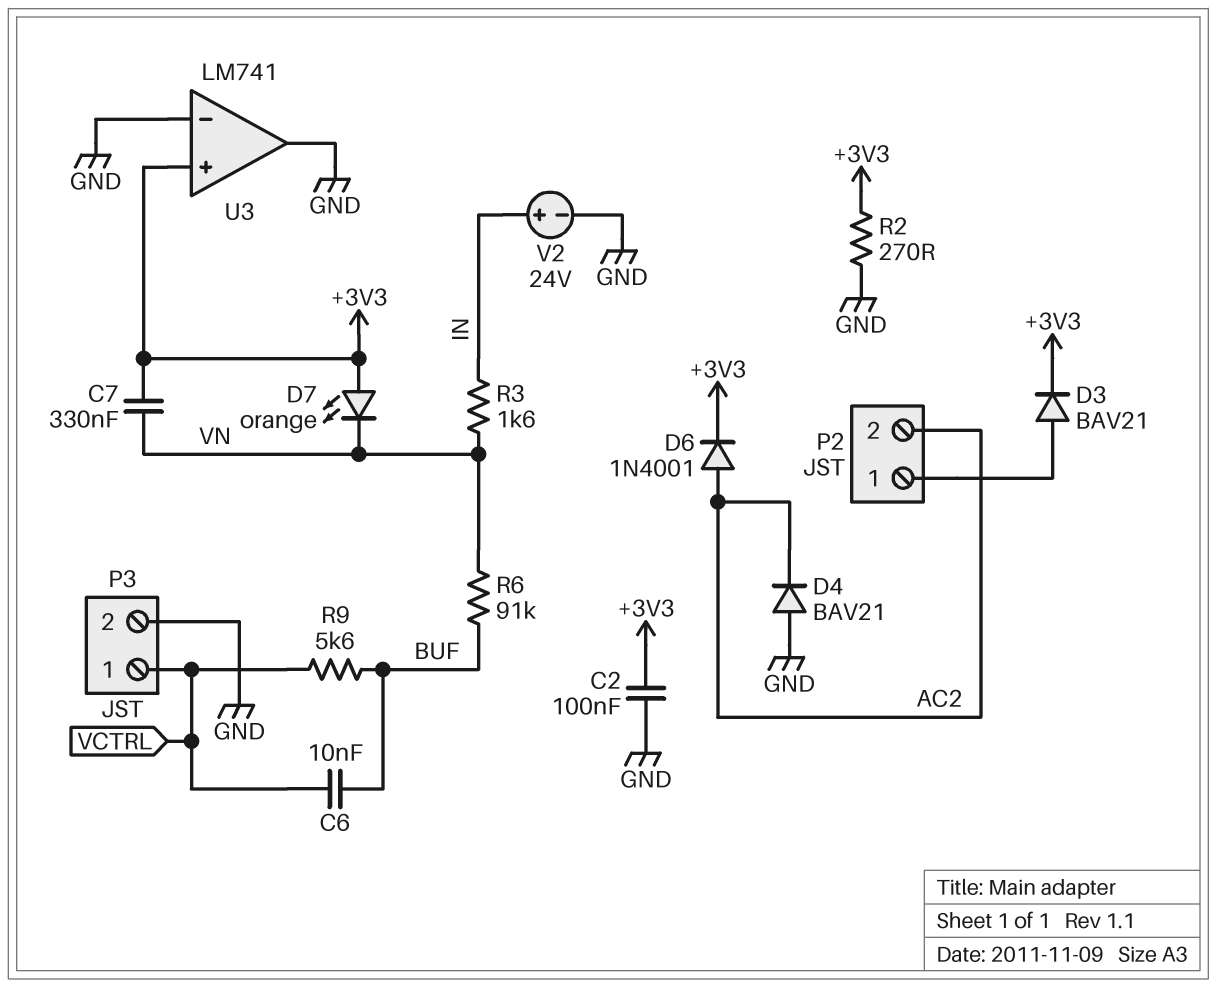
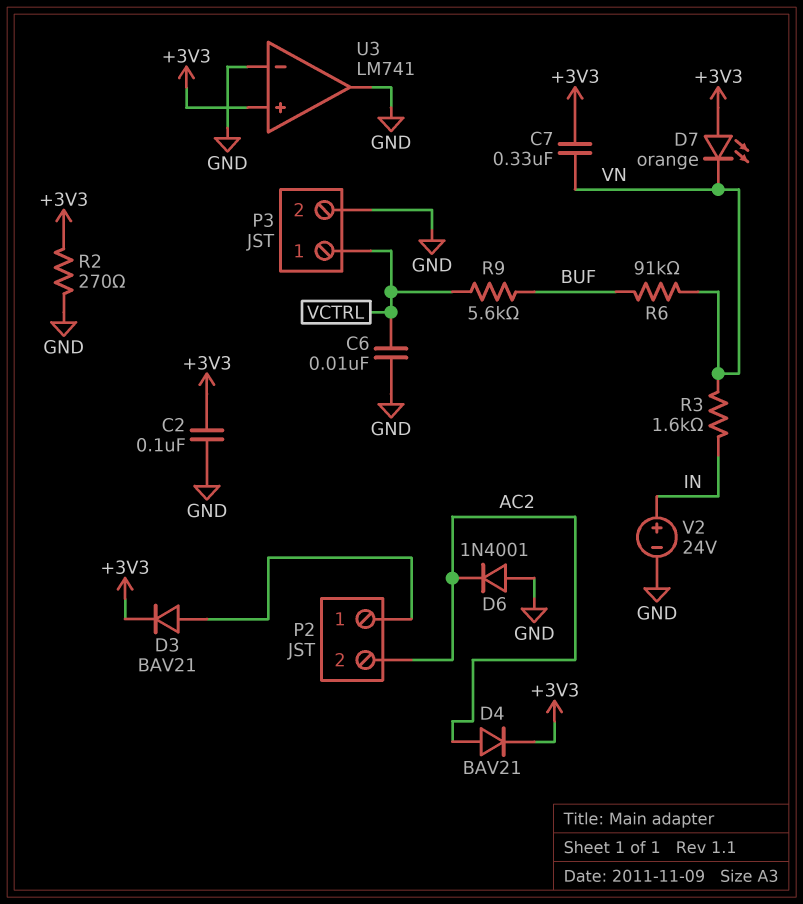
C6: 10nF (BUF, VCTRL) -> 10nF (GND, VCTRL)
D4: diode BAV21 (A GND, K AC2) -> diode BAV21 (A AC2, K +3V3)
D6: diode 1N4001 (A AC2, K +3V3) -> diode 1N4001 (A GND, K AC2)

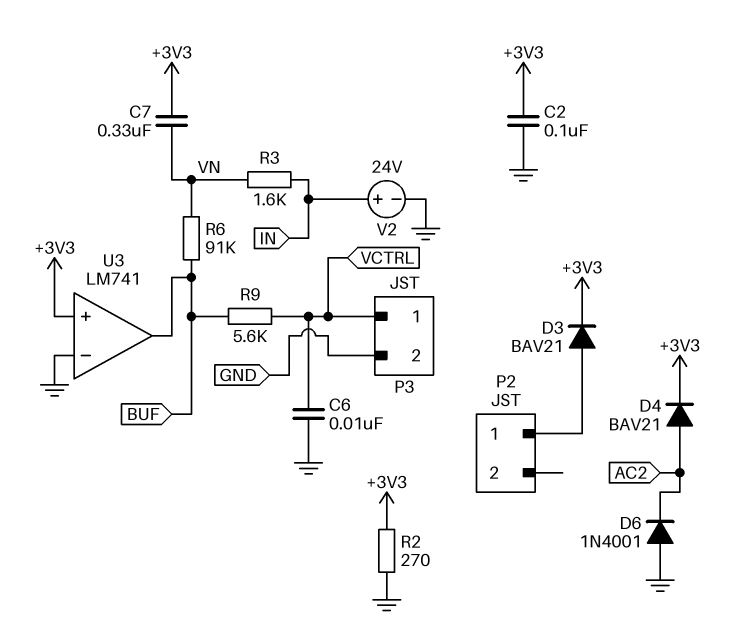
D7: LED orange (A +3V3, K VN) -> none
P2 pin 2: AC2 -> none
U3 pin out: GND -> BUF

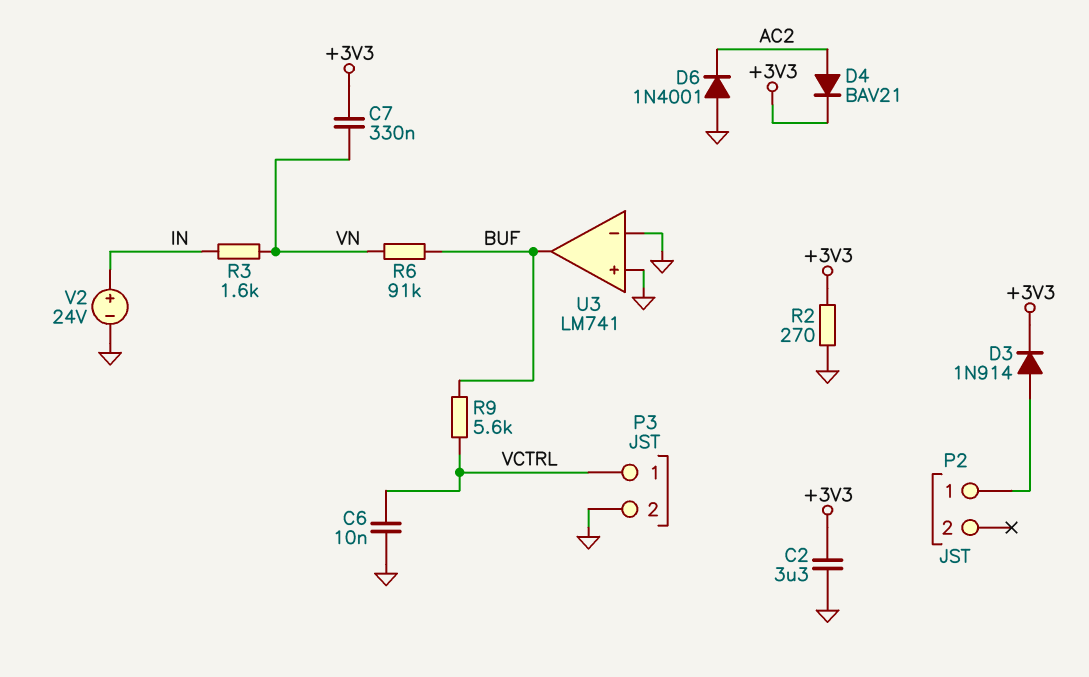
C2: 100nF (+3V3, GND) -> 3.3uF (+3V3, GND)
D3: diode BAV21 (A P2/1, K +3V3) -> diode 1N914 (A P2/1, K +3V3)
U3 pin in+: +3V3 -> GND

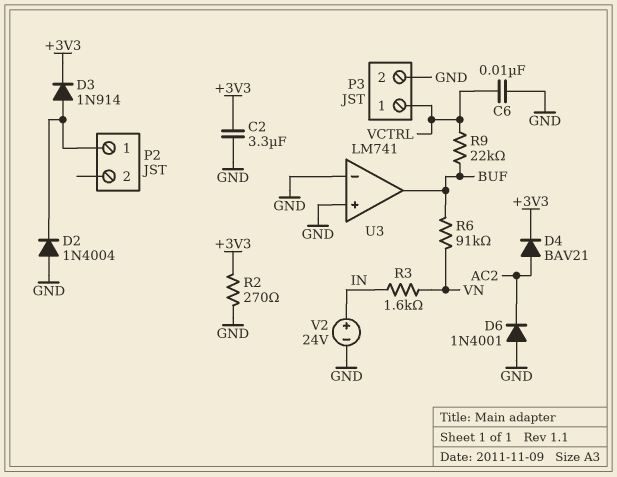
C7: 330nF (+3V3, VN) -> none
D2: none -> diode 1N4004 (A GND, K P2/1)
R9: 5.6k (BUF, VCTRL) -> 22k (BUF, VCTRL)

